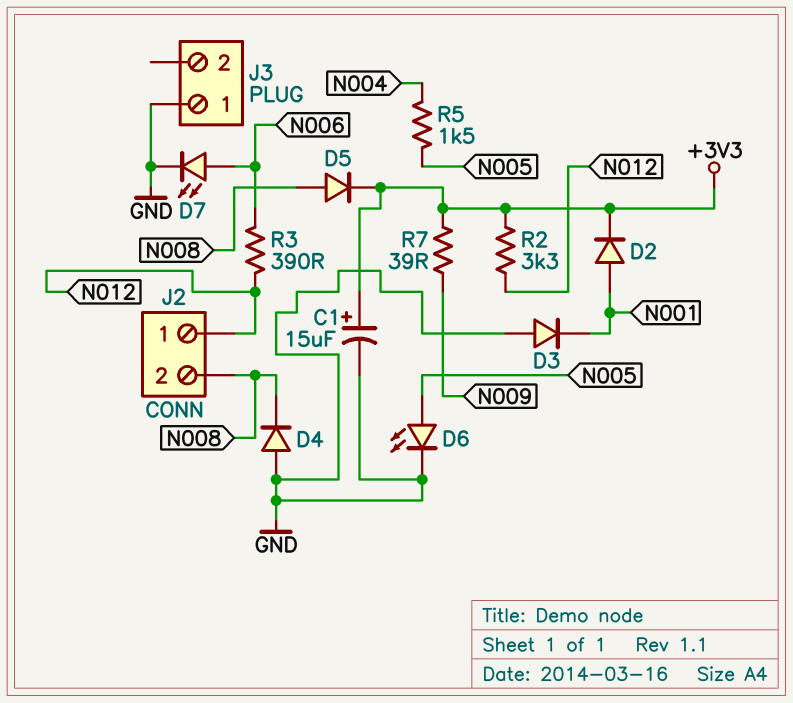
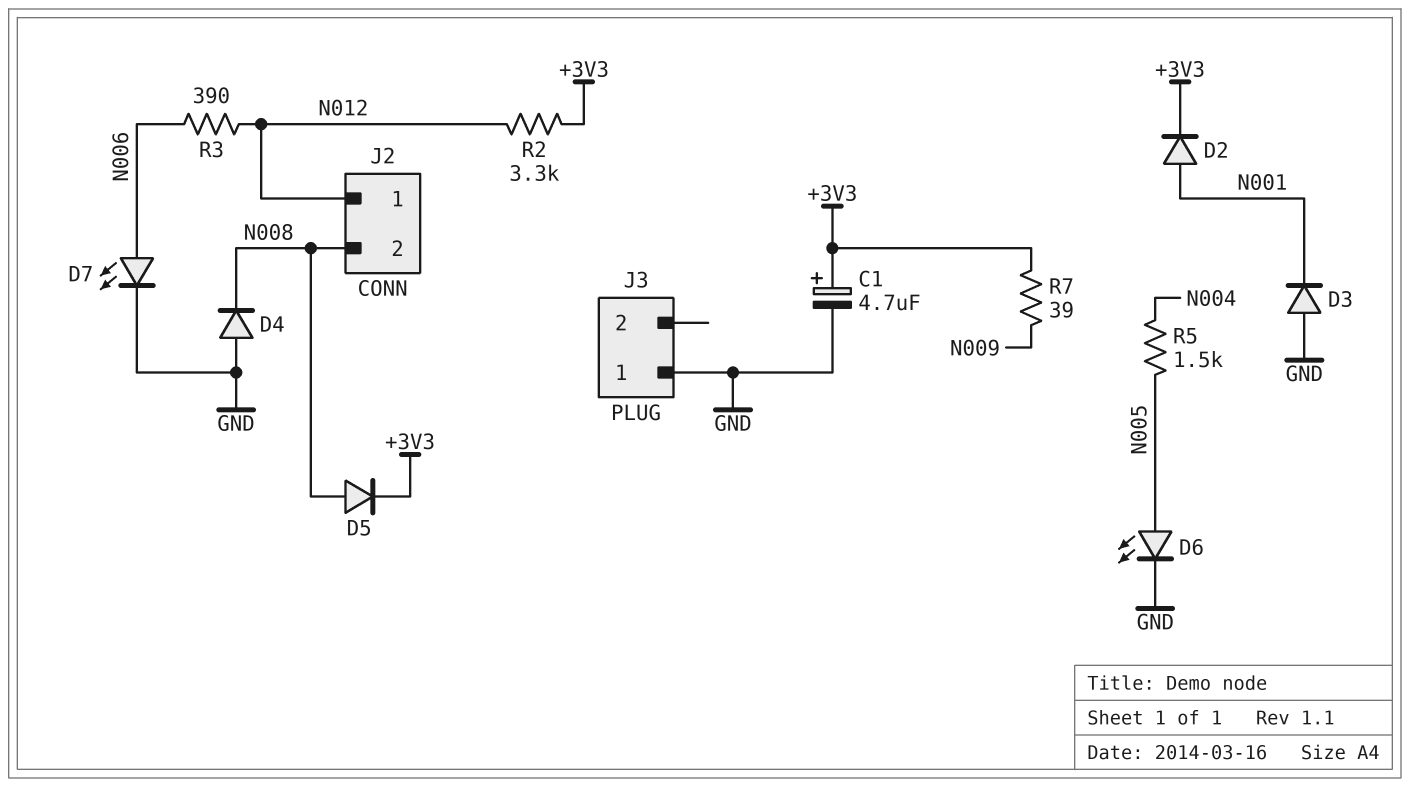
C1: 15uF (plus +3V3, minus GND) -> 4.7uF (plus +3V3, minus GND)

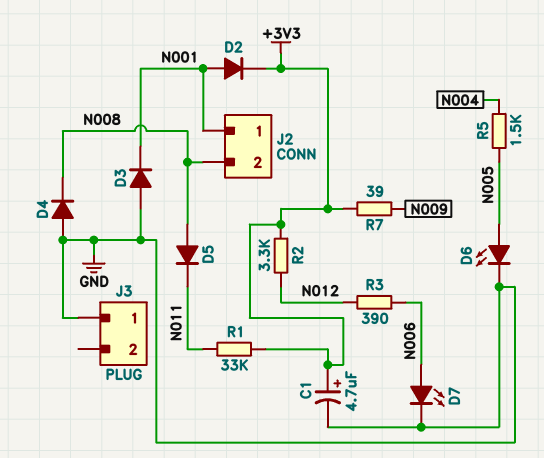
D5: diode (A N008, K +3V3) -> diode (A N008, K N011)
J2 pin 1: N012 -> N001
R1: none -> 33k (+3V3, N011)

